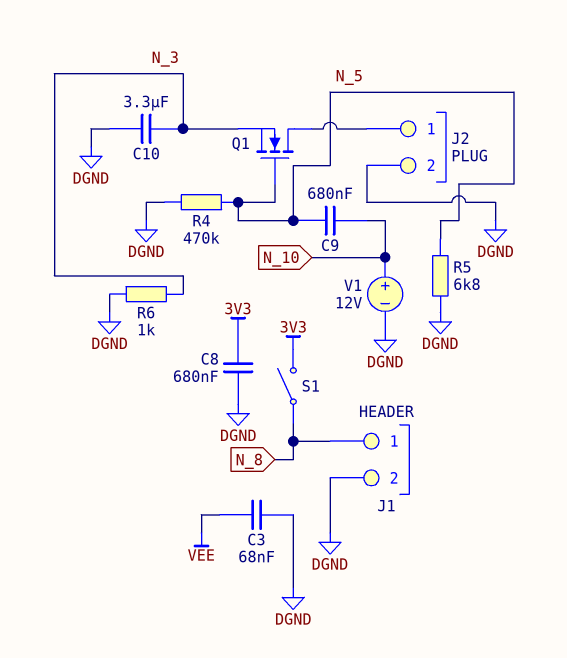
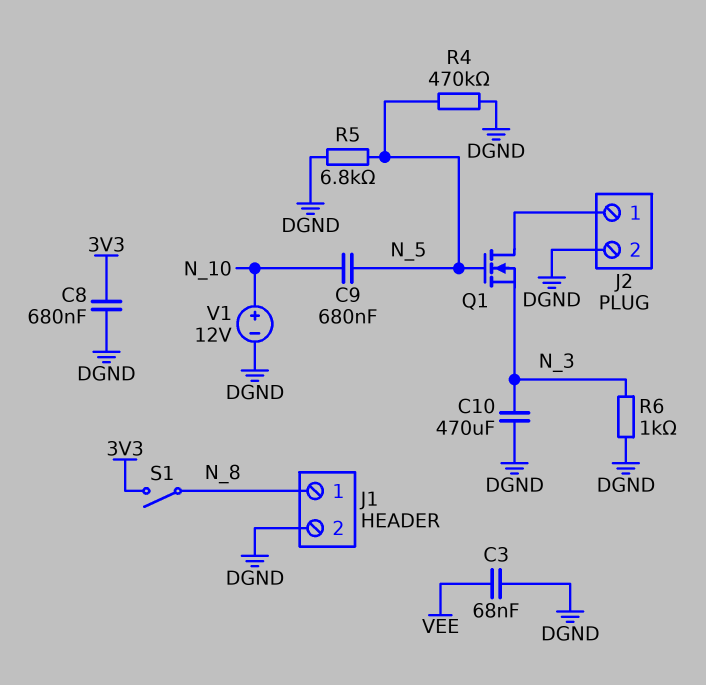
C10: 3.3uF (DGND, N_3) -> 470uF (DGND, N_3)

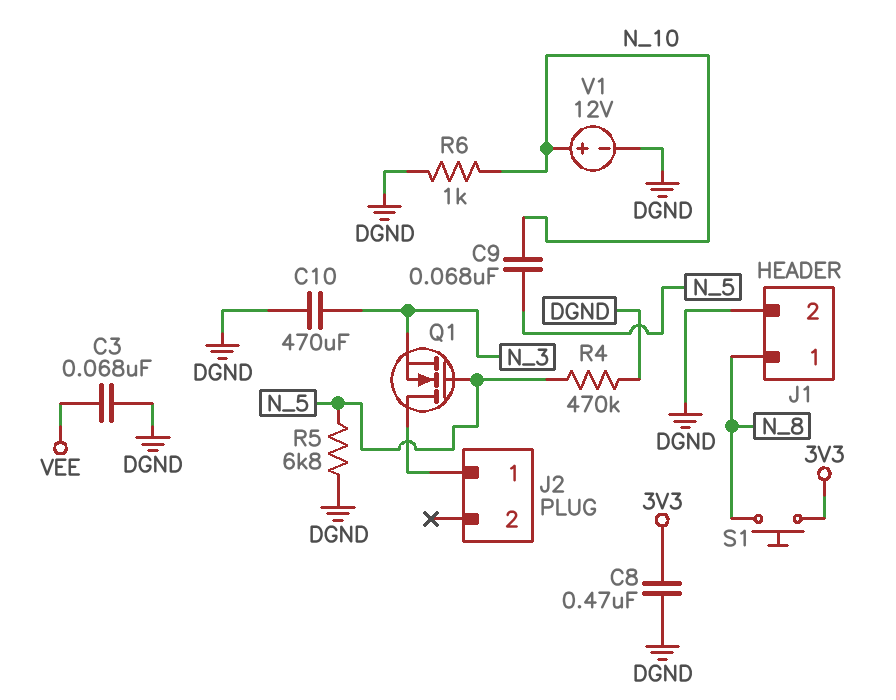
C8: 680nF (3V3, DGND) -> 470nF (3V3, DGND)
C9: 680nF (N_5, N_10) -> 68nF (N_5, N_10)
J2 pin 2: DGND -> none
R6: 1k (DGND, N_3) -> 1k (DGND, N_10)
S1: switch (3V3, N_8) -> button (3V3, N_8)

